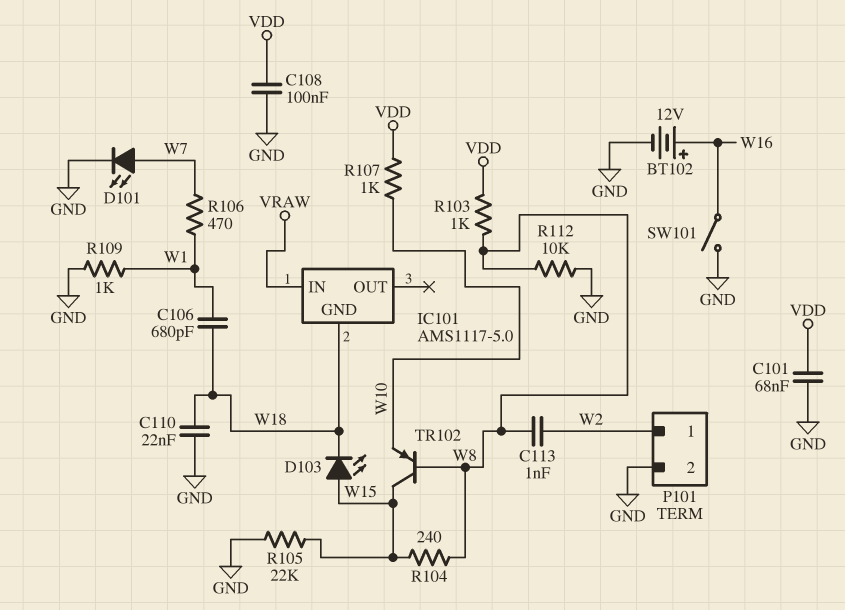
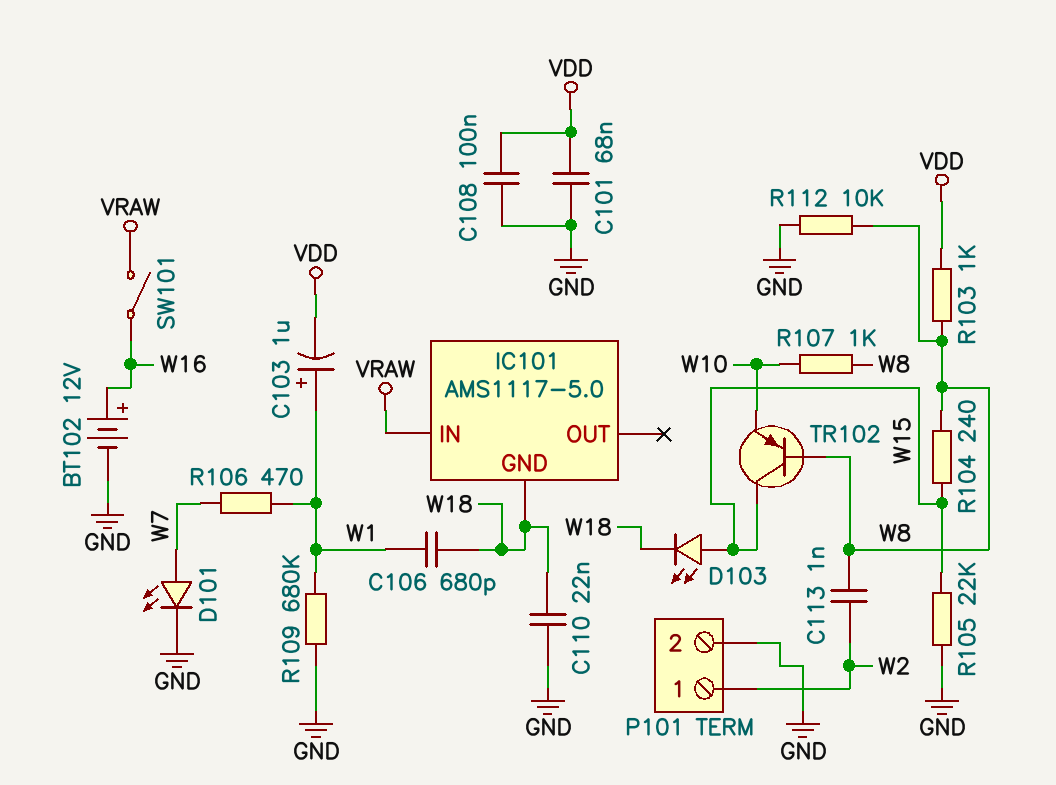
C103: none -> 1uF (plus W1, minus VDD)
R107: 1k (VDD, W10) -> 1k (W8, W10)
R109: 1k (GND, W1) -> 680k (GND, W1)
SW101: switch (GND, W16) -> switch (VRAW, W16)

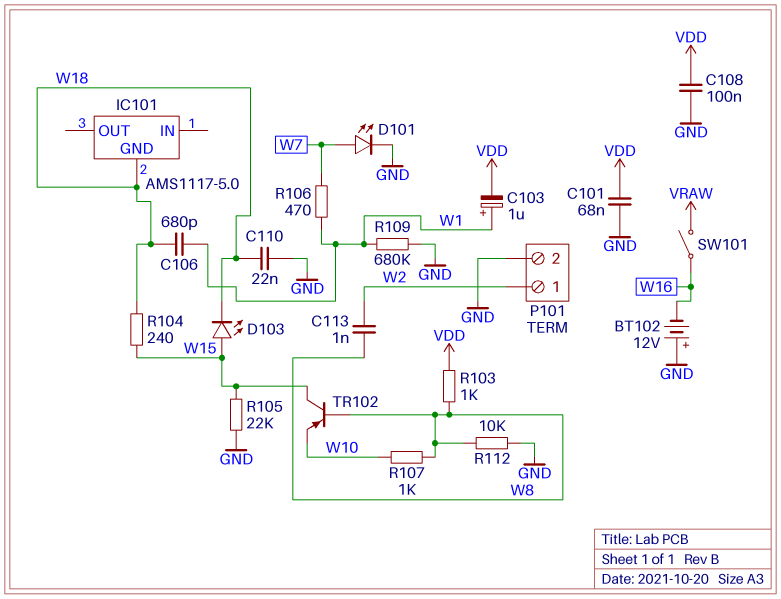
BT102: 12V (plus W16, minus GND) -> 12V (plus GND, minus W16)
IC101 pin IN: VRAW -> none
R104: 240 (W8, W15) -> 240 (W15, W18)

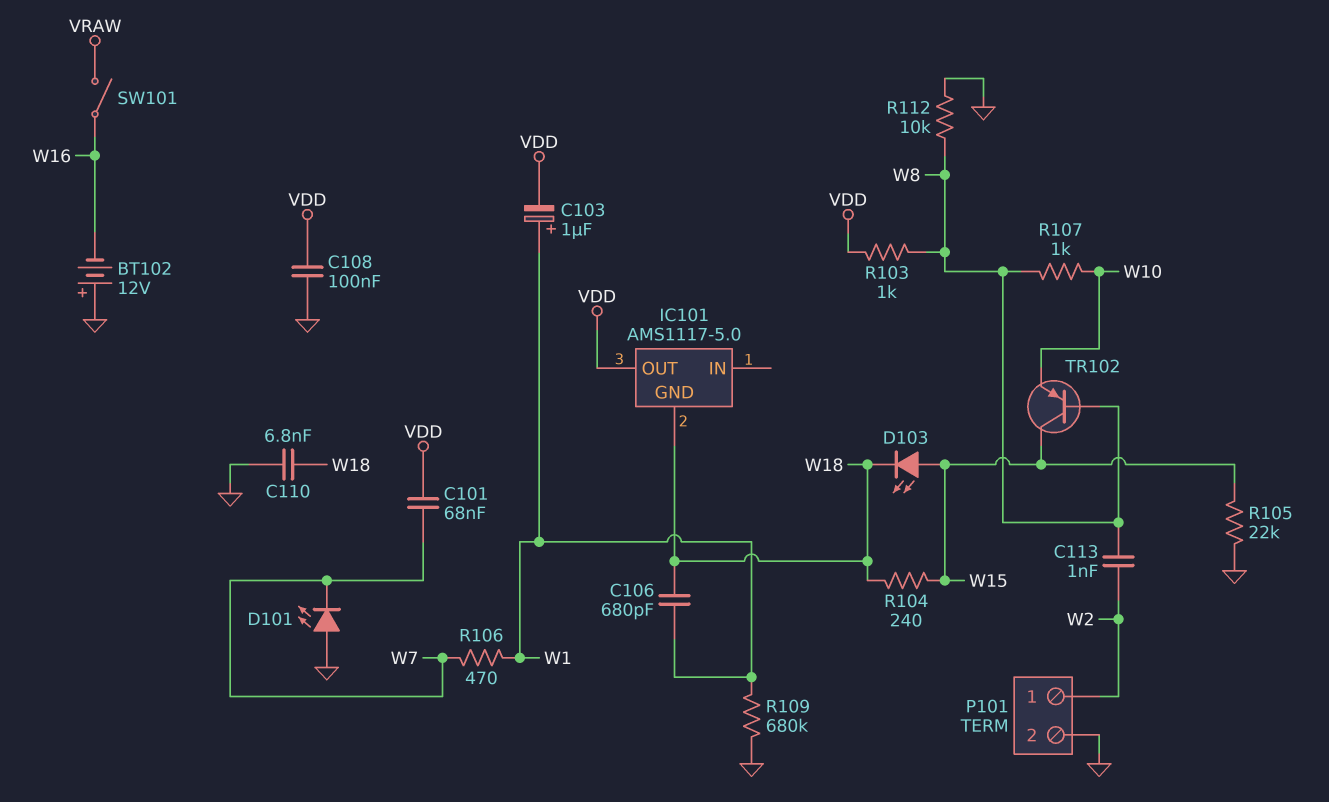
C101: 68nF (GND, VDD) -> 68nF (VDD, W7)
C110: 22nF (GND, W18) -> 6.8nF (GND, W18)
D101: LED (A W7, K GND) -> LED (A GND, K W7)
IC101 pin OUT: none -> VDD

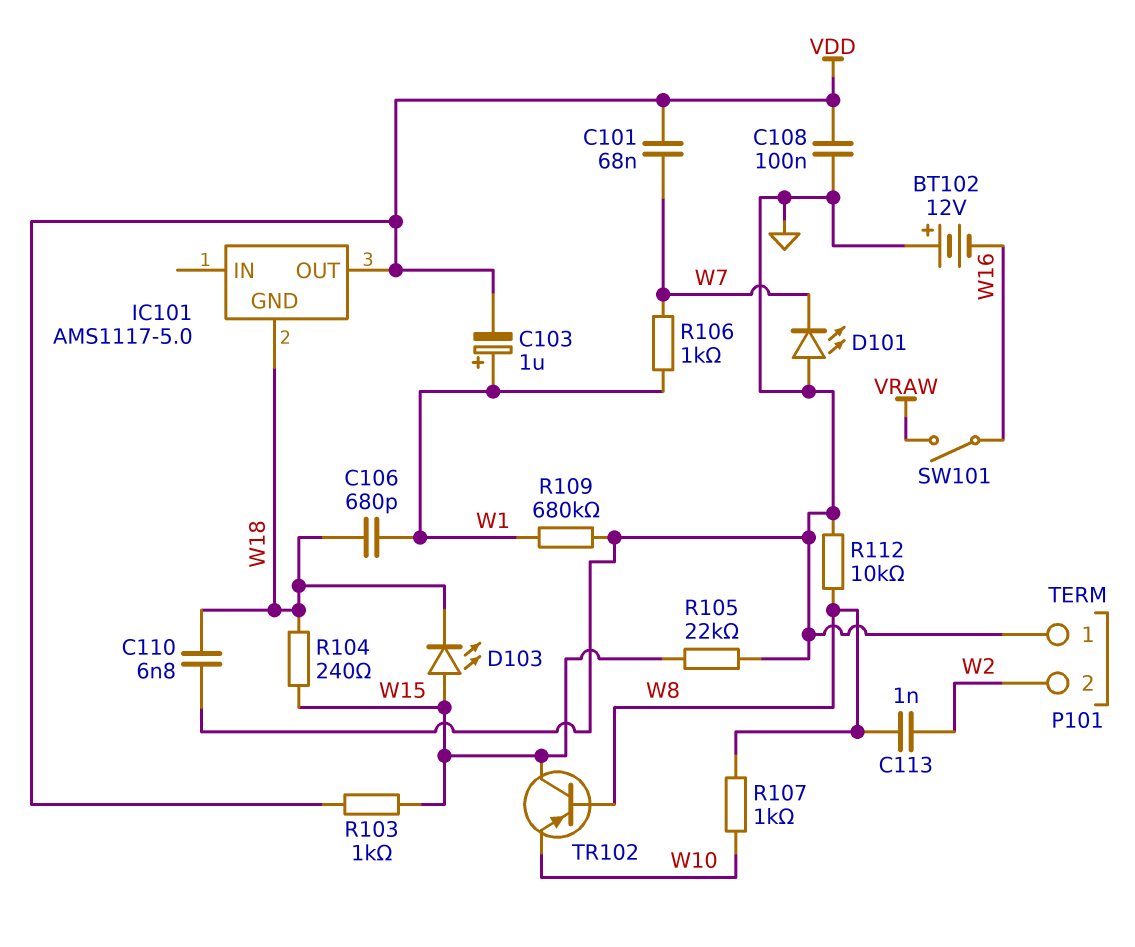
P101 pin 1: W2 -> GND
P101 pin 2: GND -> W2
R103: 1k (VDD, W8) -> 1k (VDD, W15)
R106: 470 (W1, W7) -> 1k (W1, W7)

